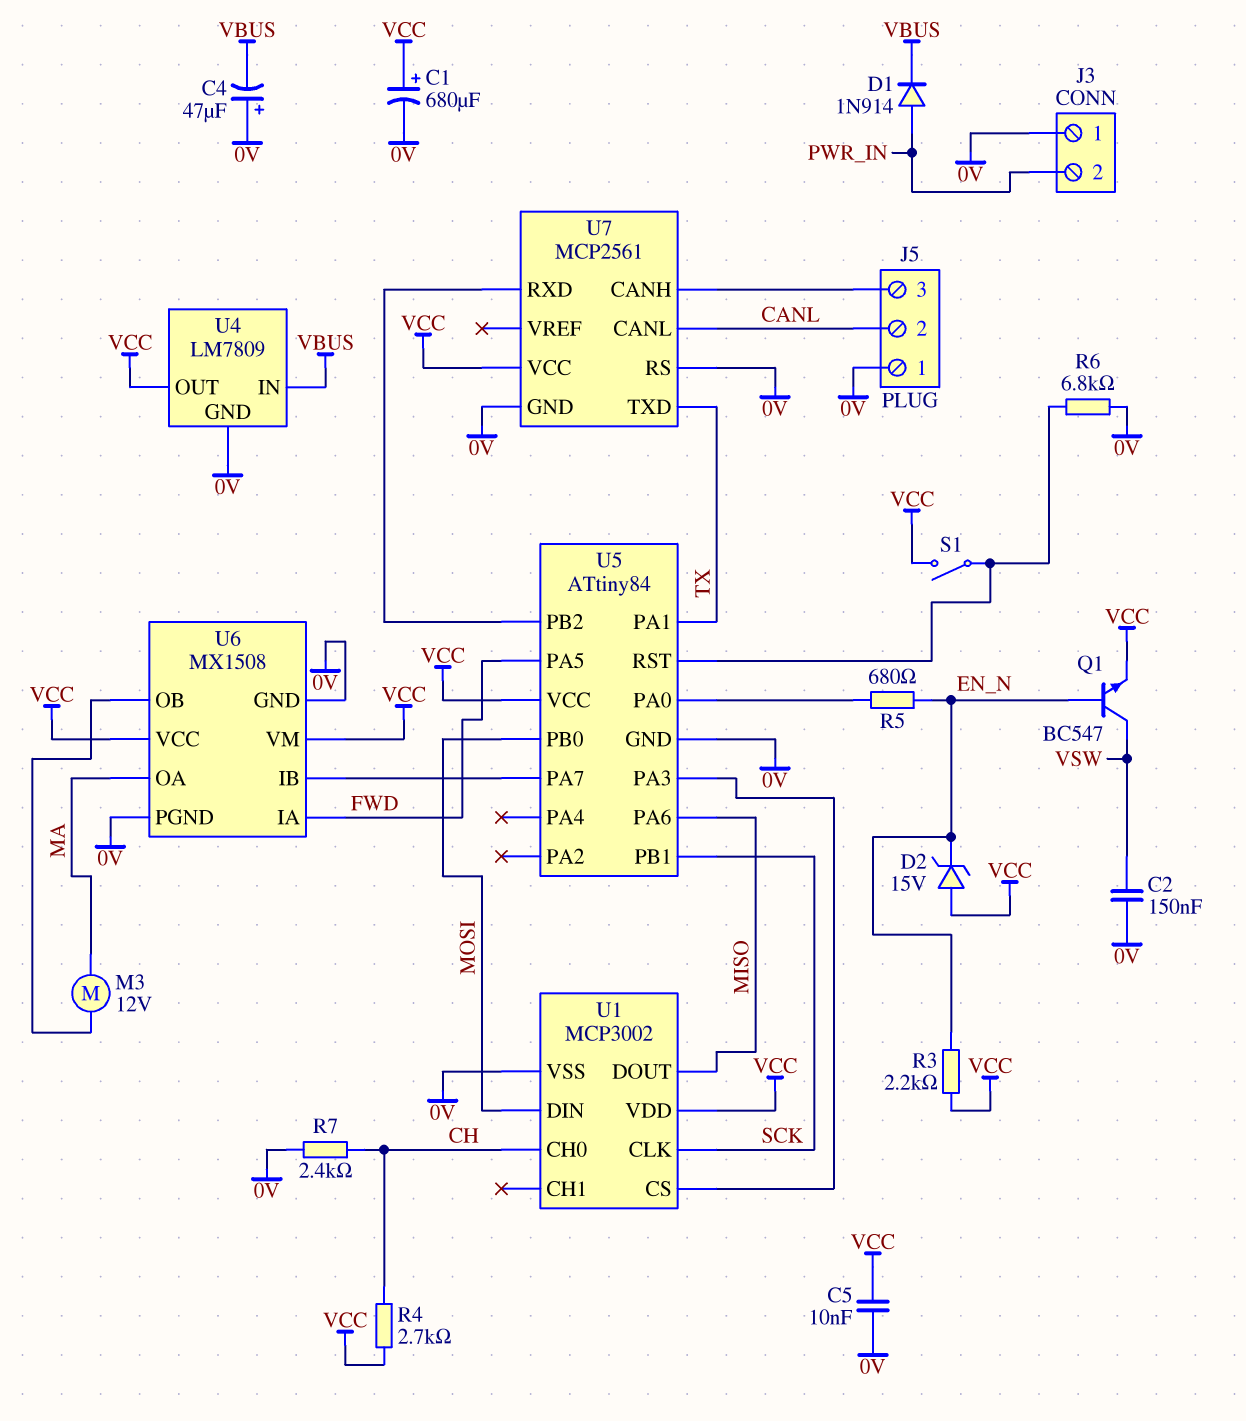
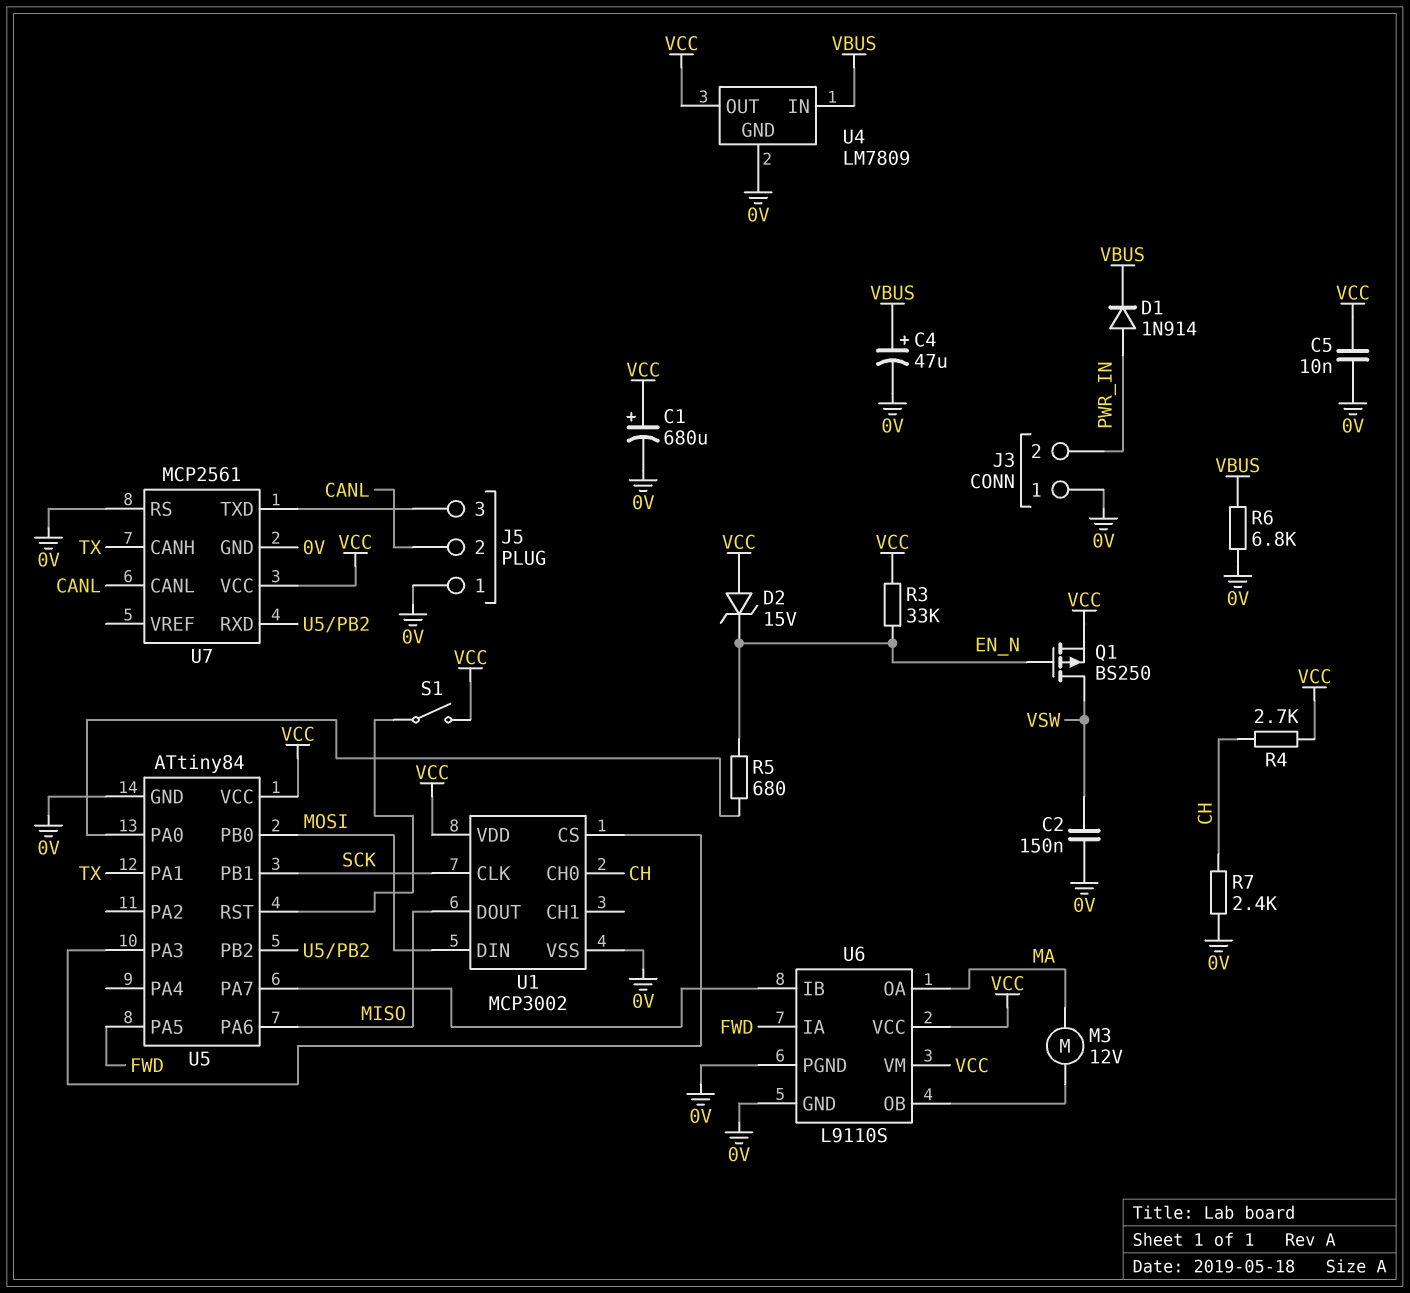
C4: 47uF (plus 0V, minus VBUS) -> 47uF (plus VBUS, minus 0V)
Q1: NPN BC547 (B EN_N, C VSW, E VCC) -> PMOS BS250 (G EN_N, D VSW, S VCC)
R3: 2.2k (EN_N, VCC) -> 33k (EN_N, VCC)
R6: 6.8k (0V, U5/RST) -> 6.8k (0V, VBUS)
U6: MX1508 -> L9110S
U7 pin CANH: J5/3 -> TX
U7 pin TXD: TX -> J5/3

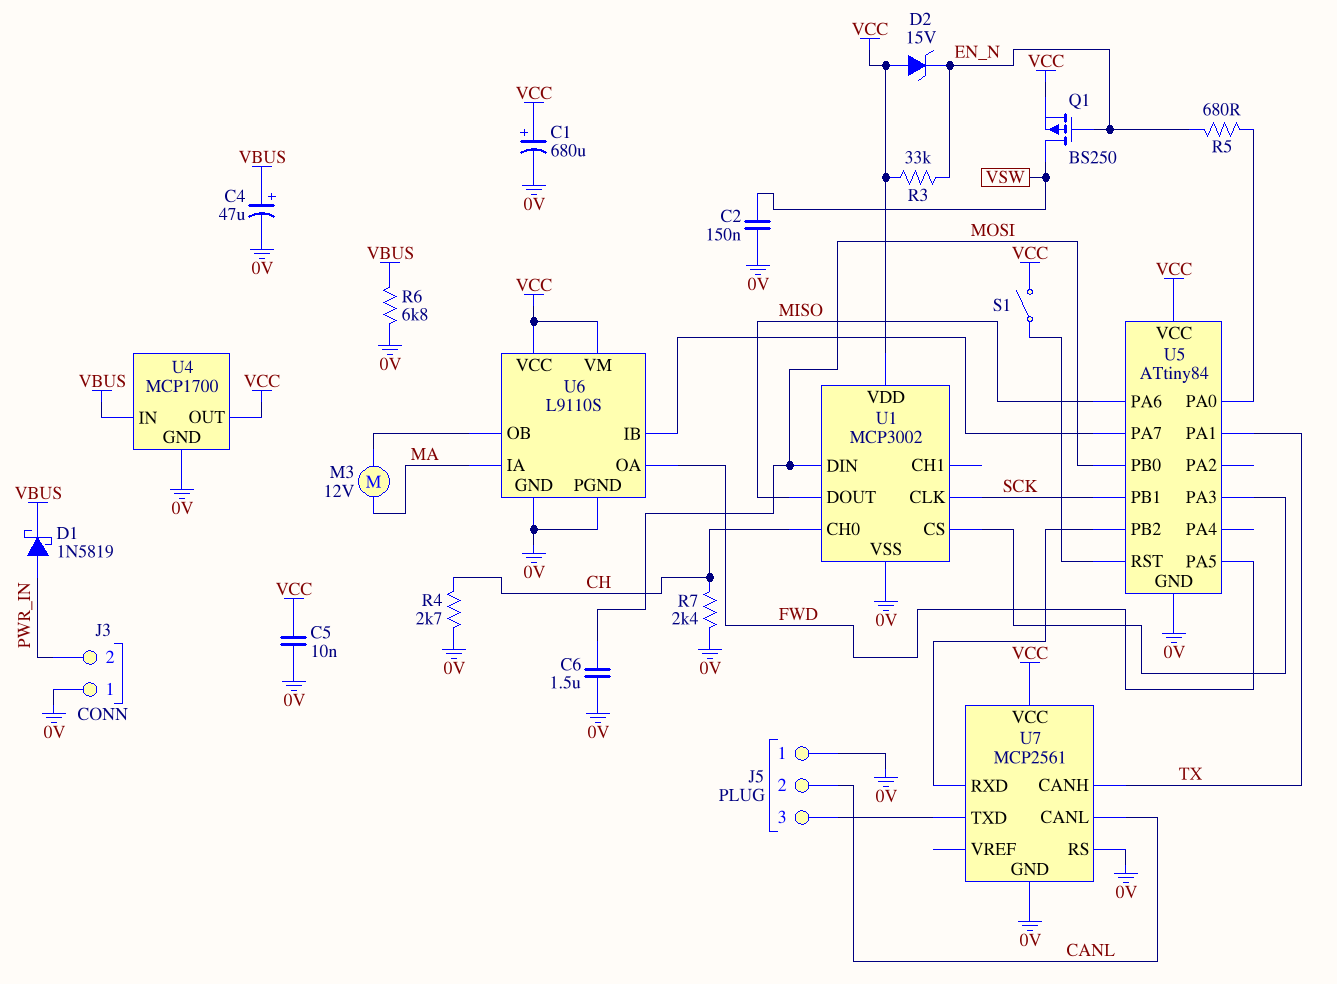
C6: none -> 1.5uF (0V, MOSI)
D1: diode 1N914 (A PWR_IN, K VBUS) -> schottky 1N5819 (A PWR_IN, K VBUS)
R4: 2.7k (CH, VCC) -> 2.7k (0V, CH)
U4: LM7809 -> MCP1700
U6 pin IA: FWD -> MA
U6 pin OA: MA -> FWD

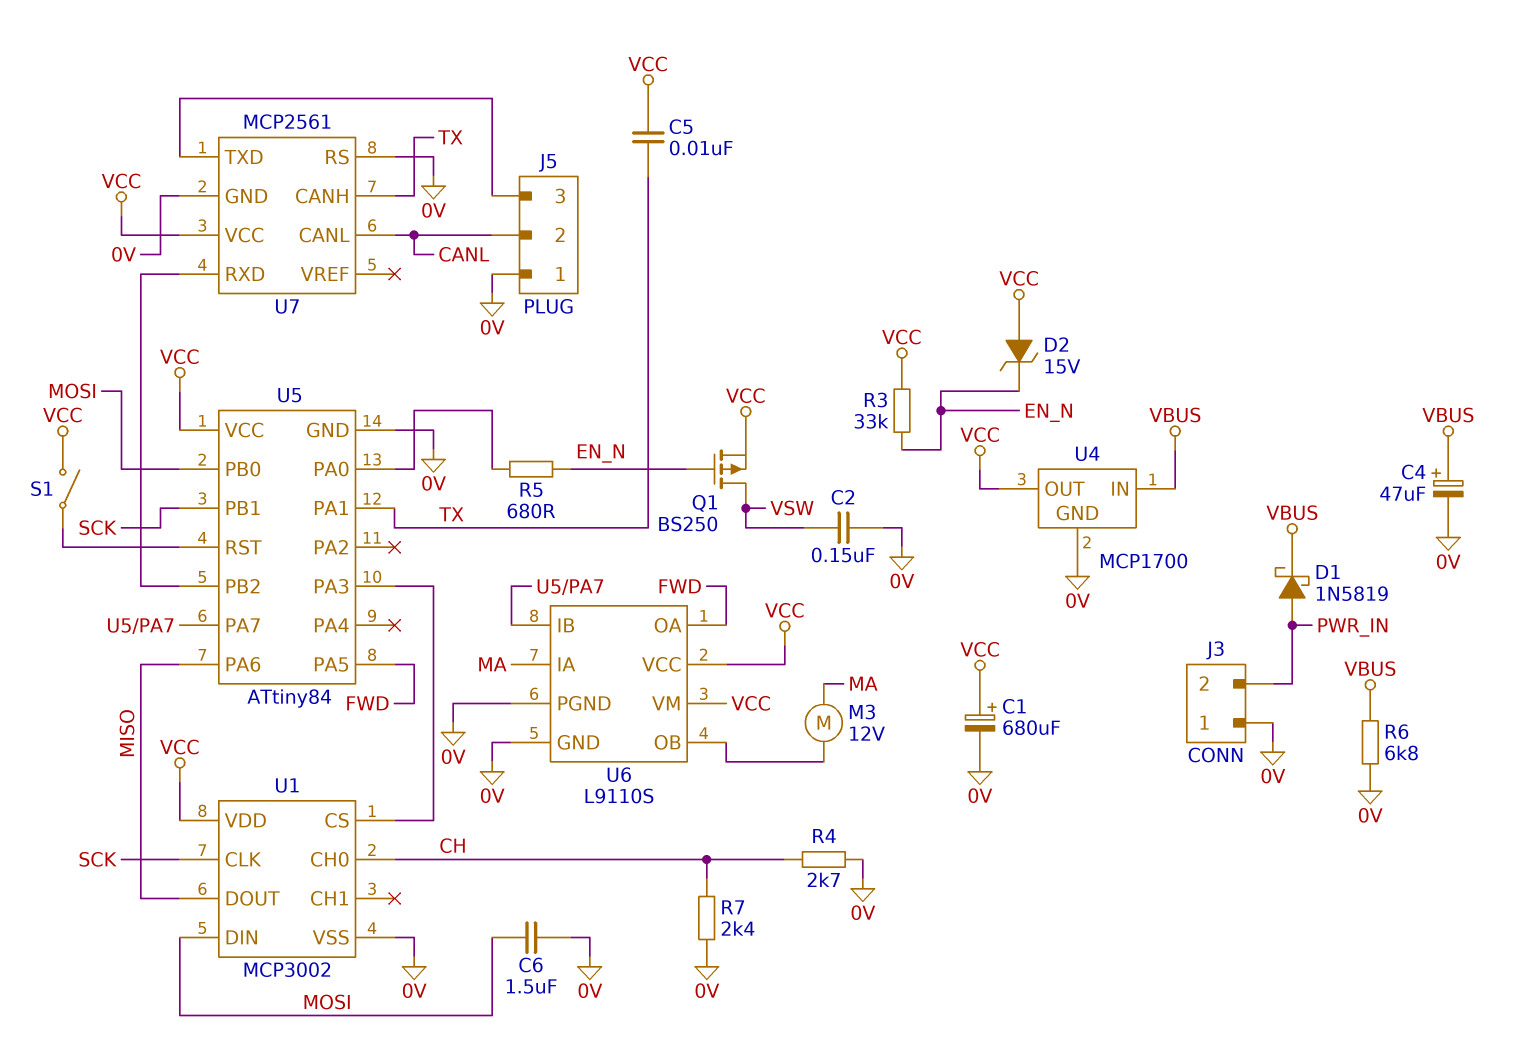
C5: 10nF (0V, VCC) -> 10nF (TX, VCC)

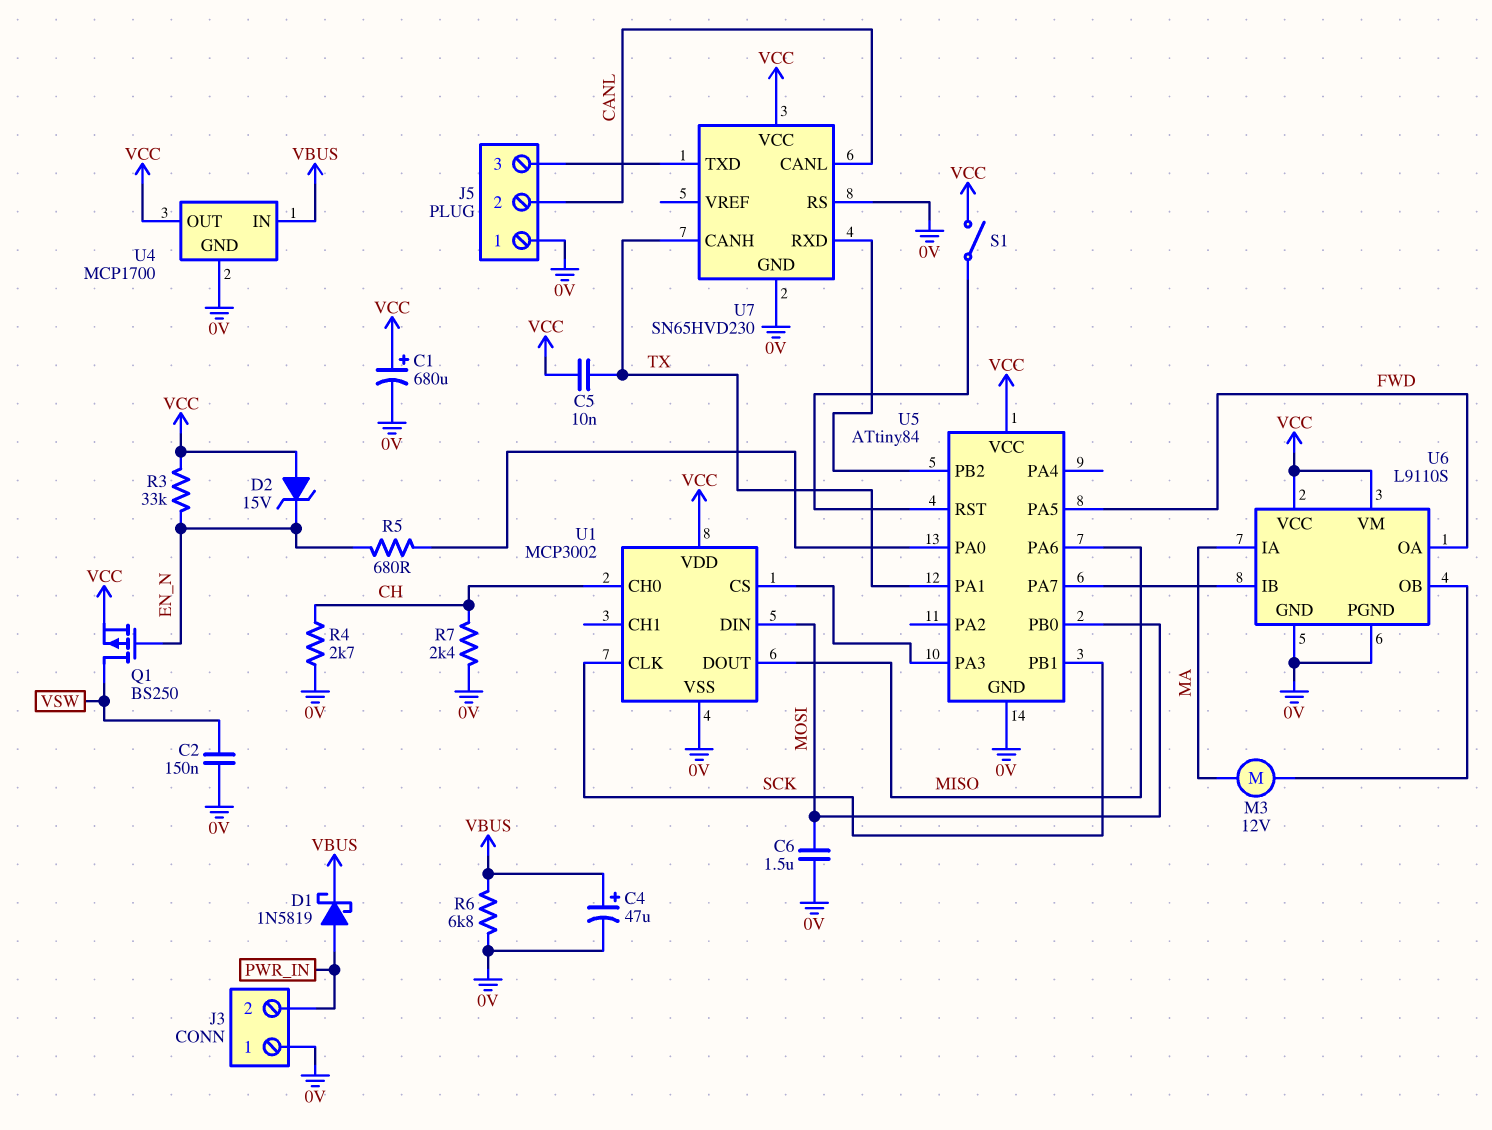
U7: MCP2561 -> SN65HVD230

